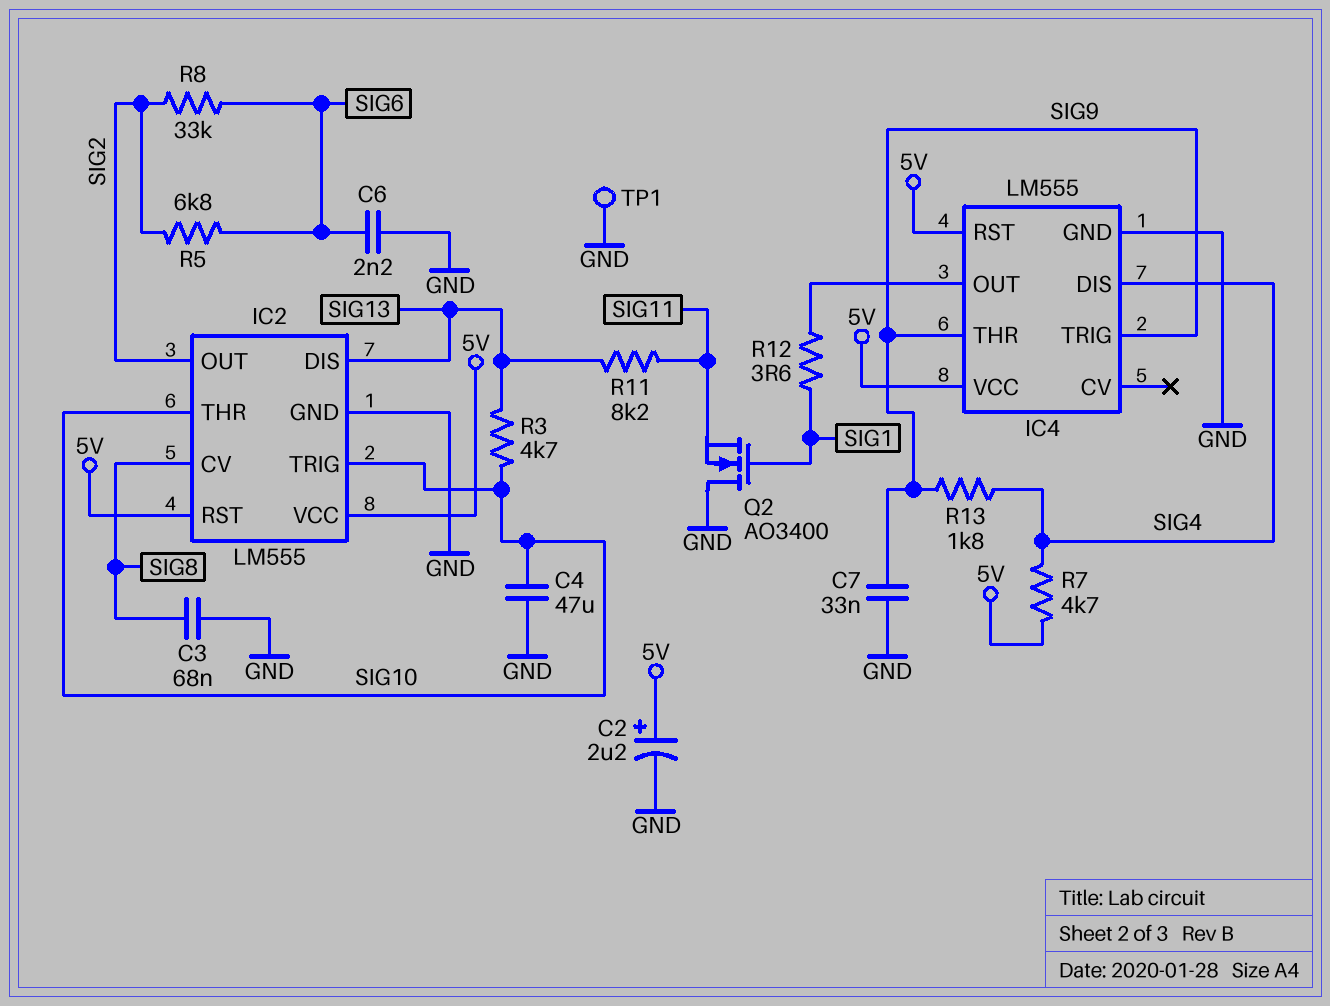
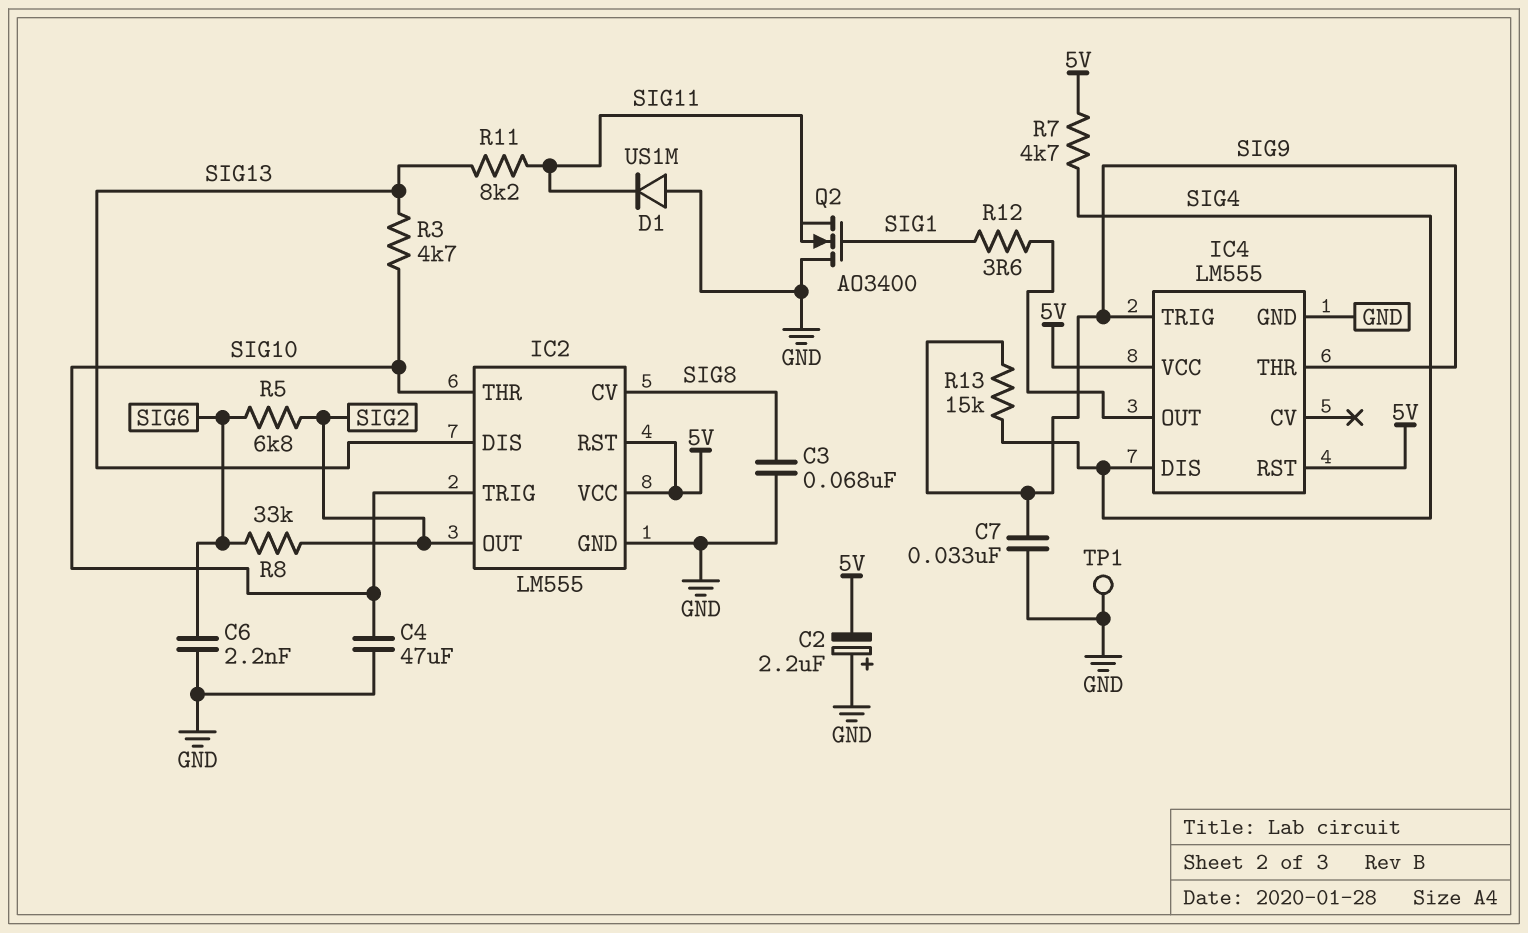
C2: 2.2uF (plus 5V, minus GND) -> 2.2uF (plus GND, minus 5V)
D1: none -> diode US1M (A GND, K SIG11)
R13: 1.8k (SIG4, SIG9) -> 15k (SIG4, SIG9)

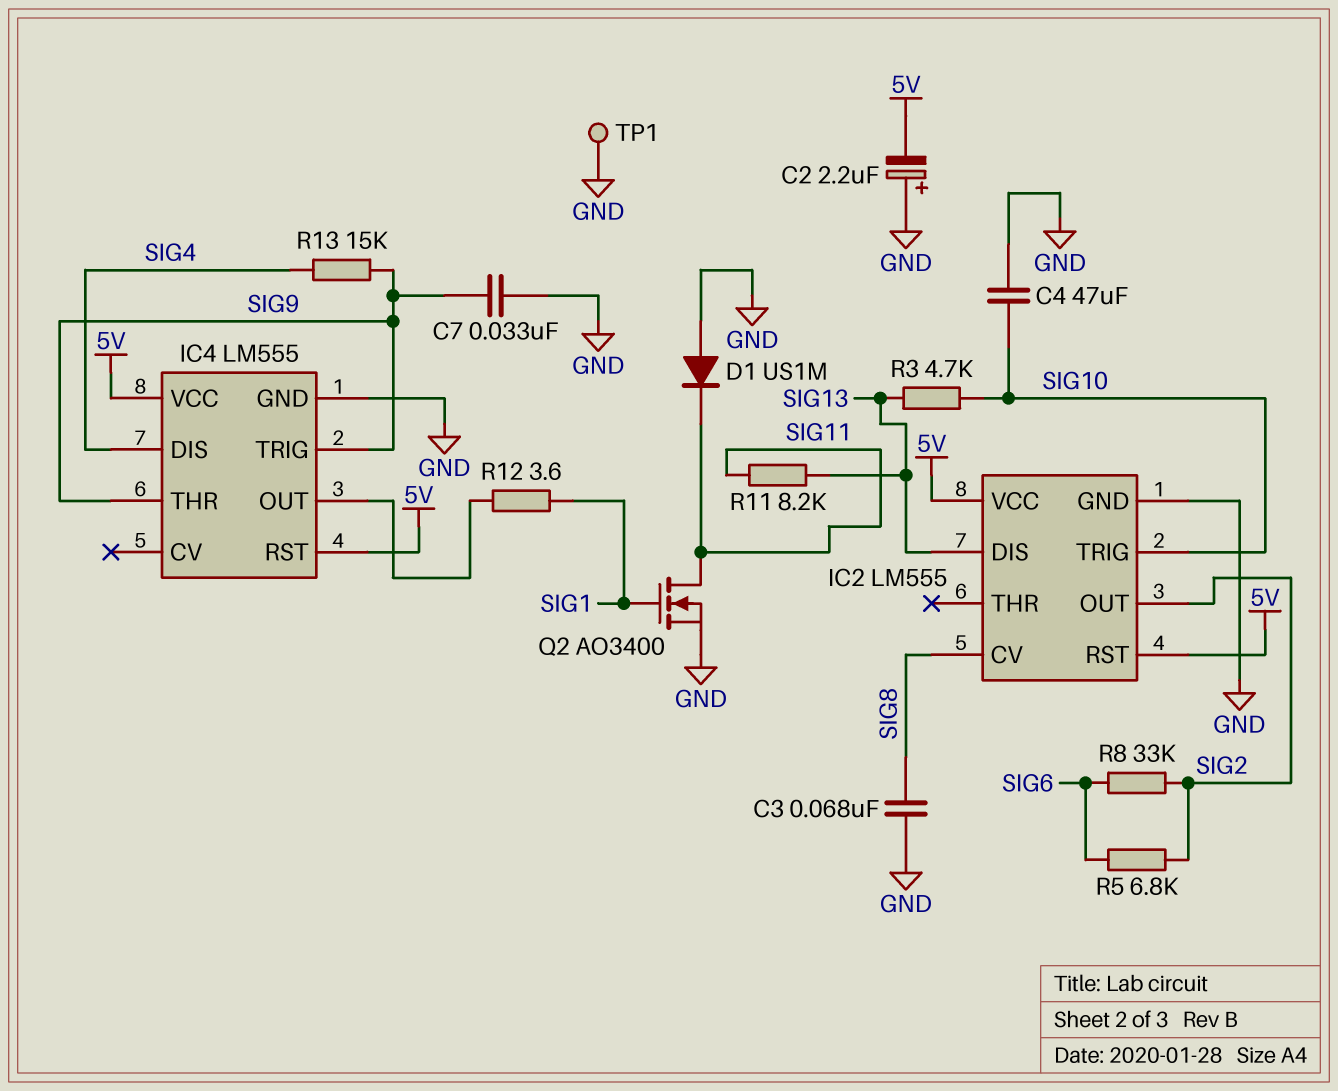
C6: 2.2nF (GND, SIG6) -> none
IC2 pin THR: SIG10 -> none
Q2: NMOS AO3400 (G SIG1, D GND, S SIG11) -> NMOS AO3400 (G SIG1, D SIG11, S GND)
R7: 4.7k (5V, SIG4) -> none

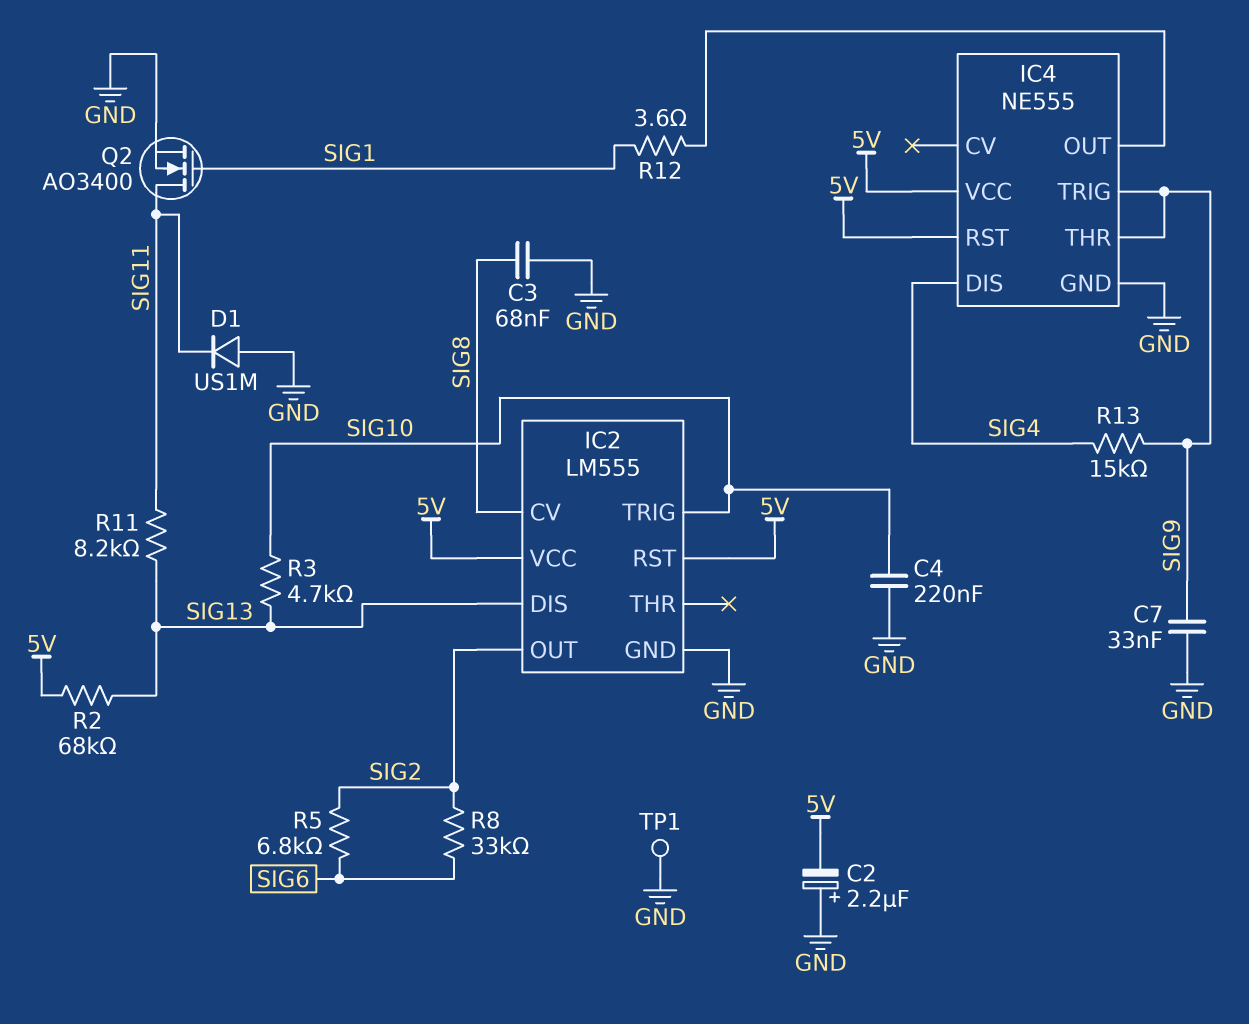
C4: 47uF (GND, SIG10) -> 220nF (GND, SIG10)
IC4: LM555 -> NE555
R2: none -> 68k (5V, SIG13)

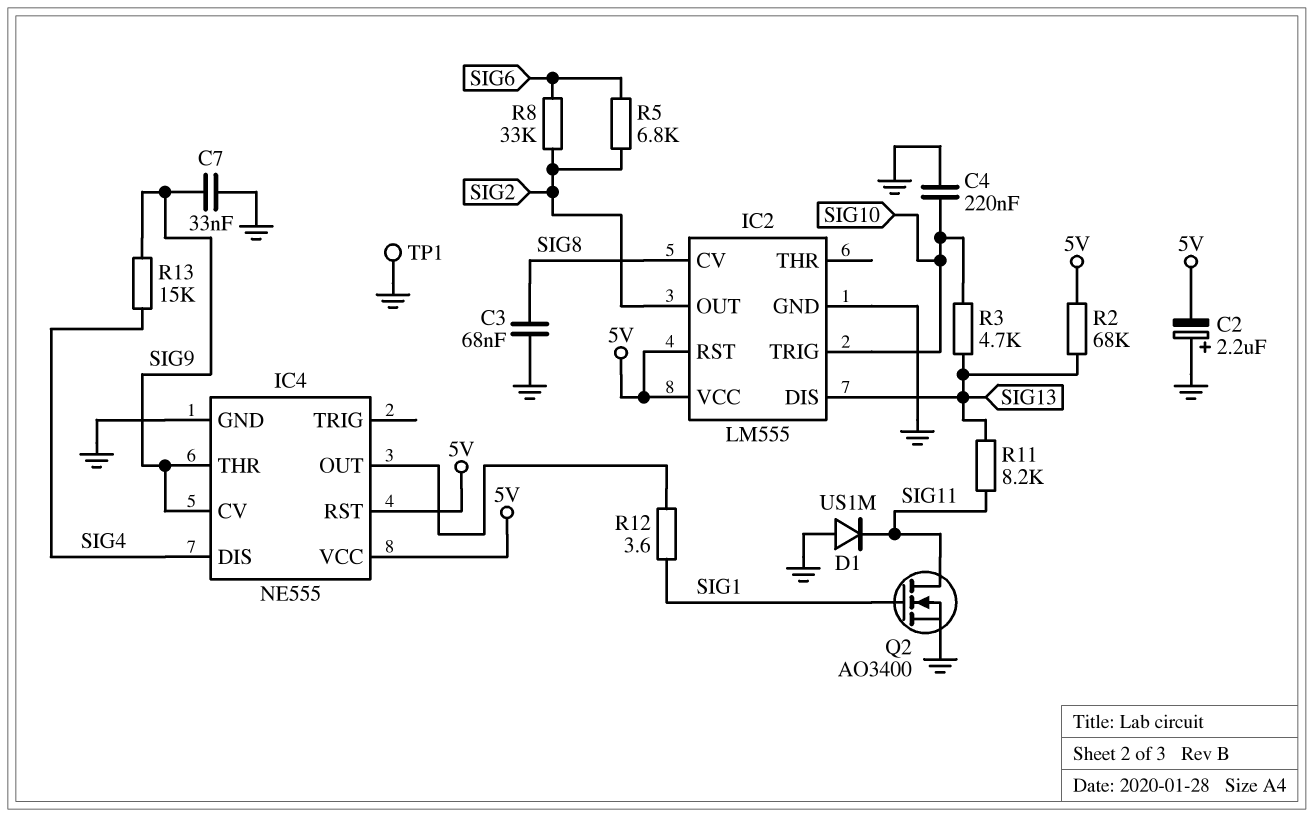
IC4 pin CV: none -> SIG9
IC4 pin TRIG: SIG9 -> none

